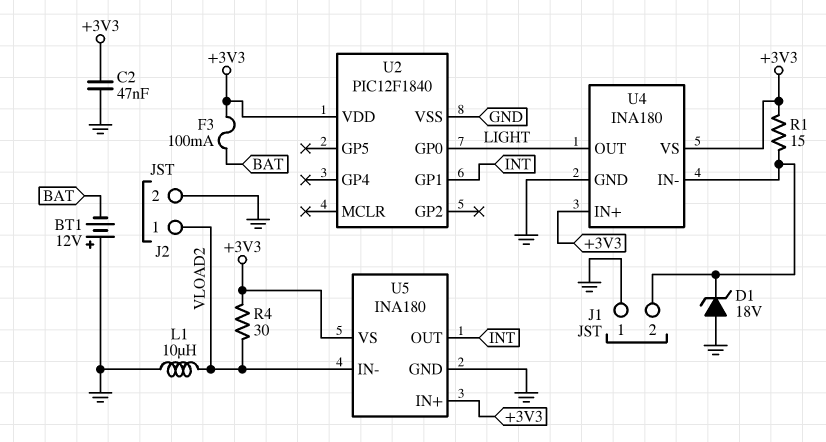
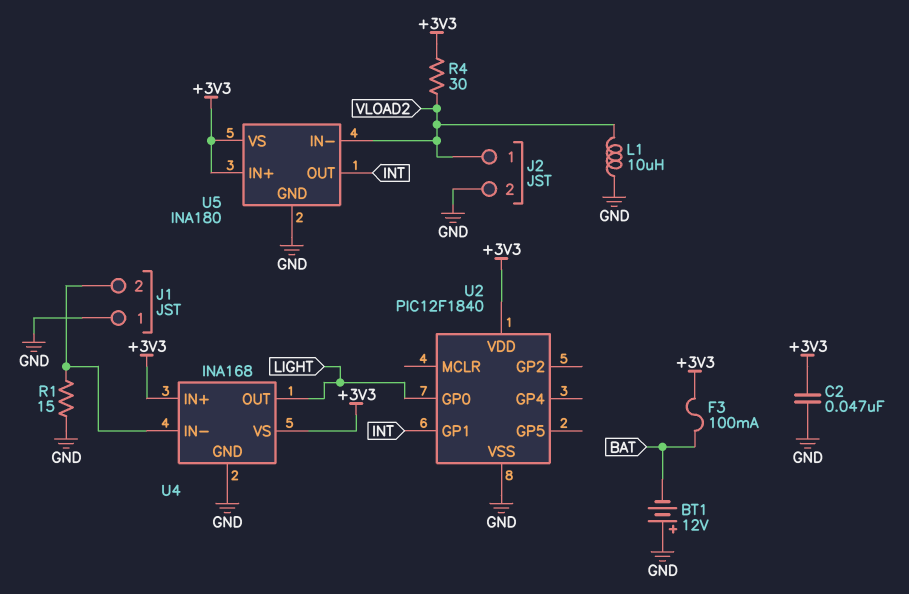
D1: zener 18V (A GND, K J1/2) -> none
R1: 15 (+3V3, J1/2) -> 15 (GND, J1/2)
U4: INA180 -> INA168

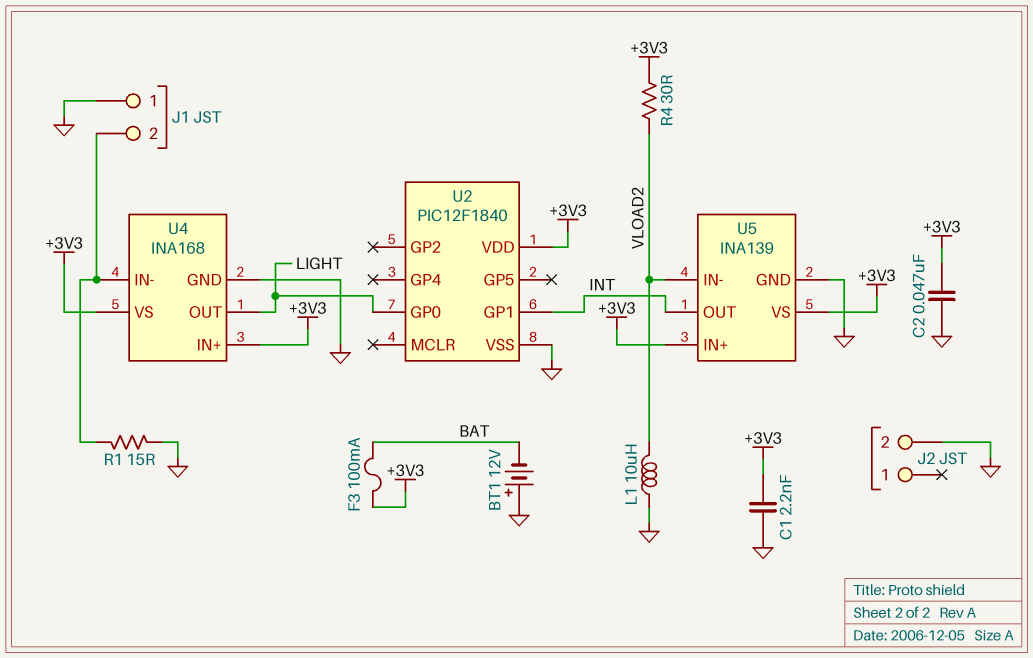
C1: none -> 2.2nF (+3V3, GND)
J2 pin 1: VLOAD2 -> none
U5: INA180 -> INA139

